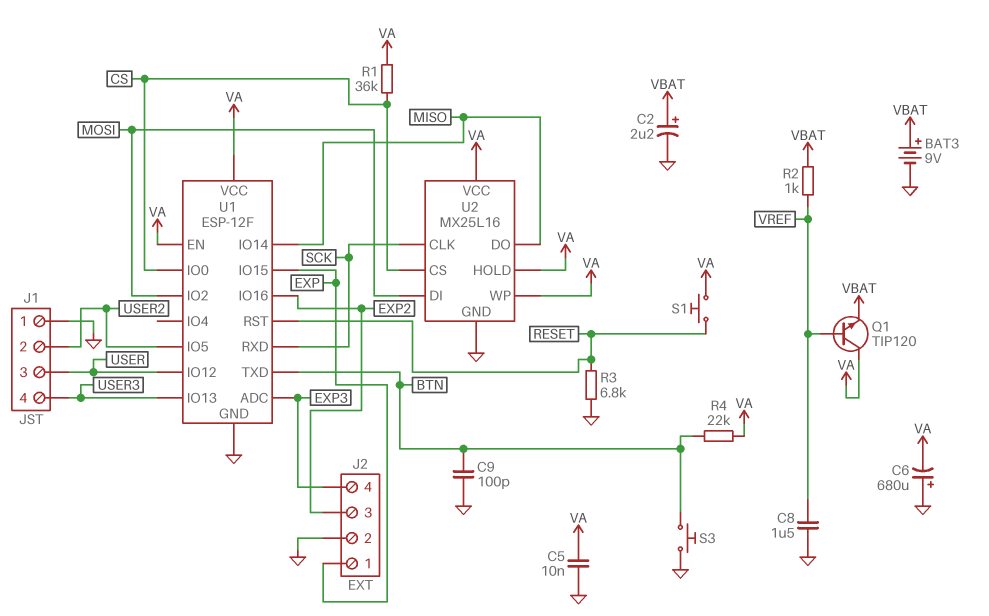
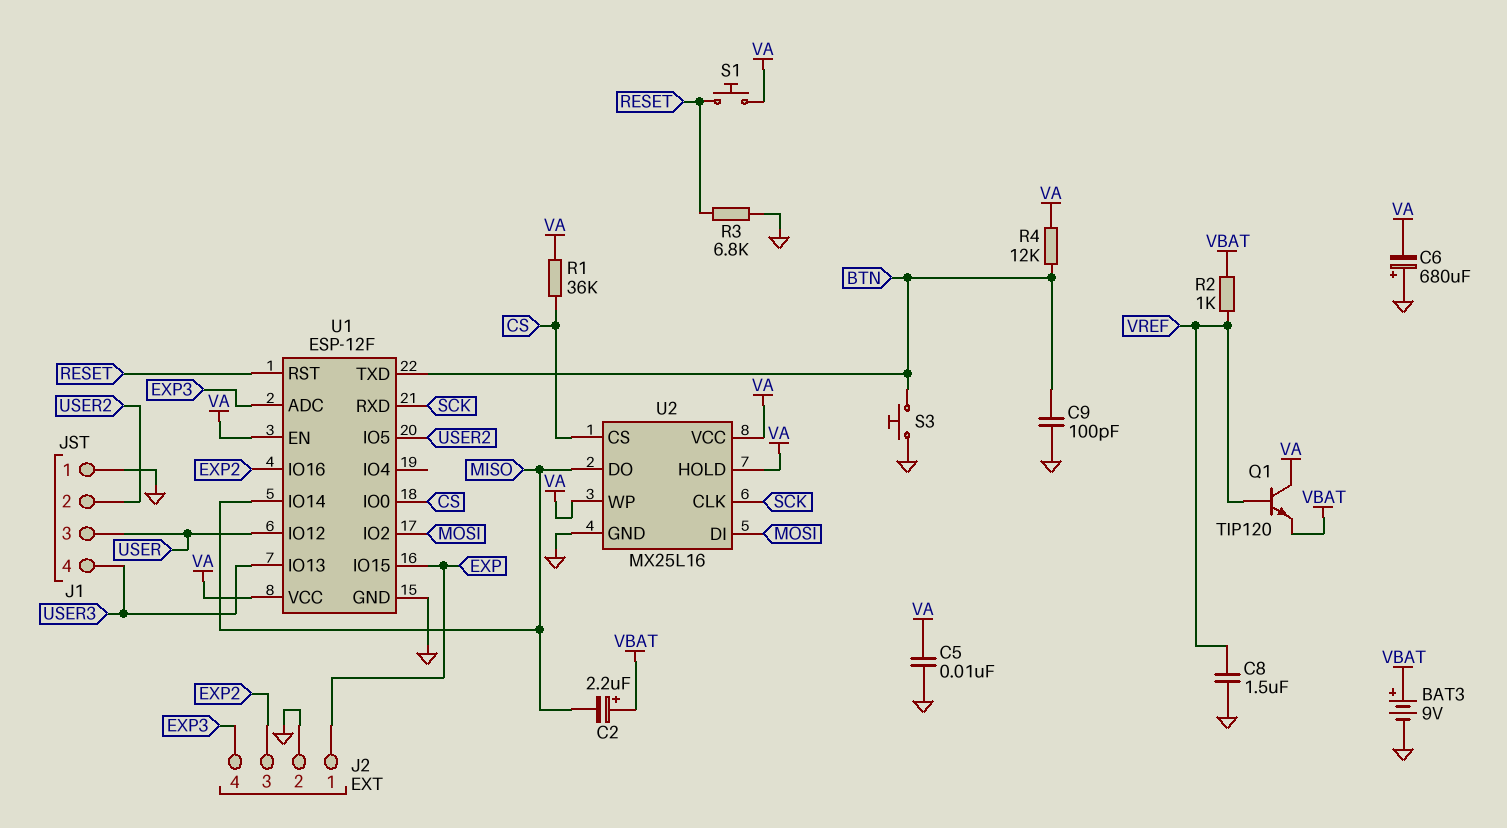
C2: 2.2uF (plus VBAT, minus GND) -> 2.2uF (plus VBAT, minus MISO)
R4: 22k (BTN, VA) -> 12k (BTN, VA)

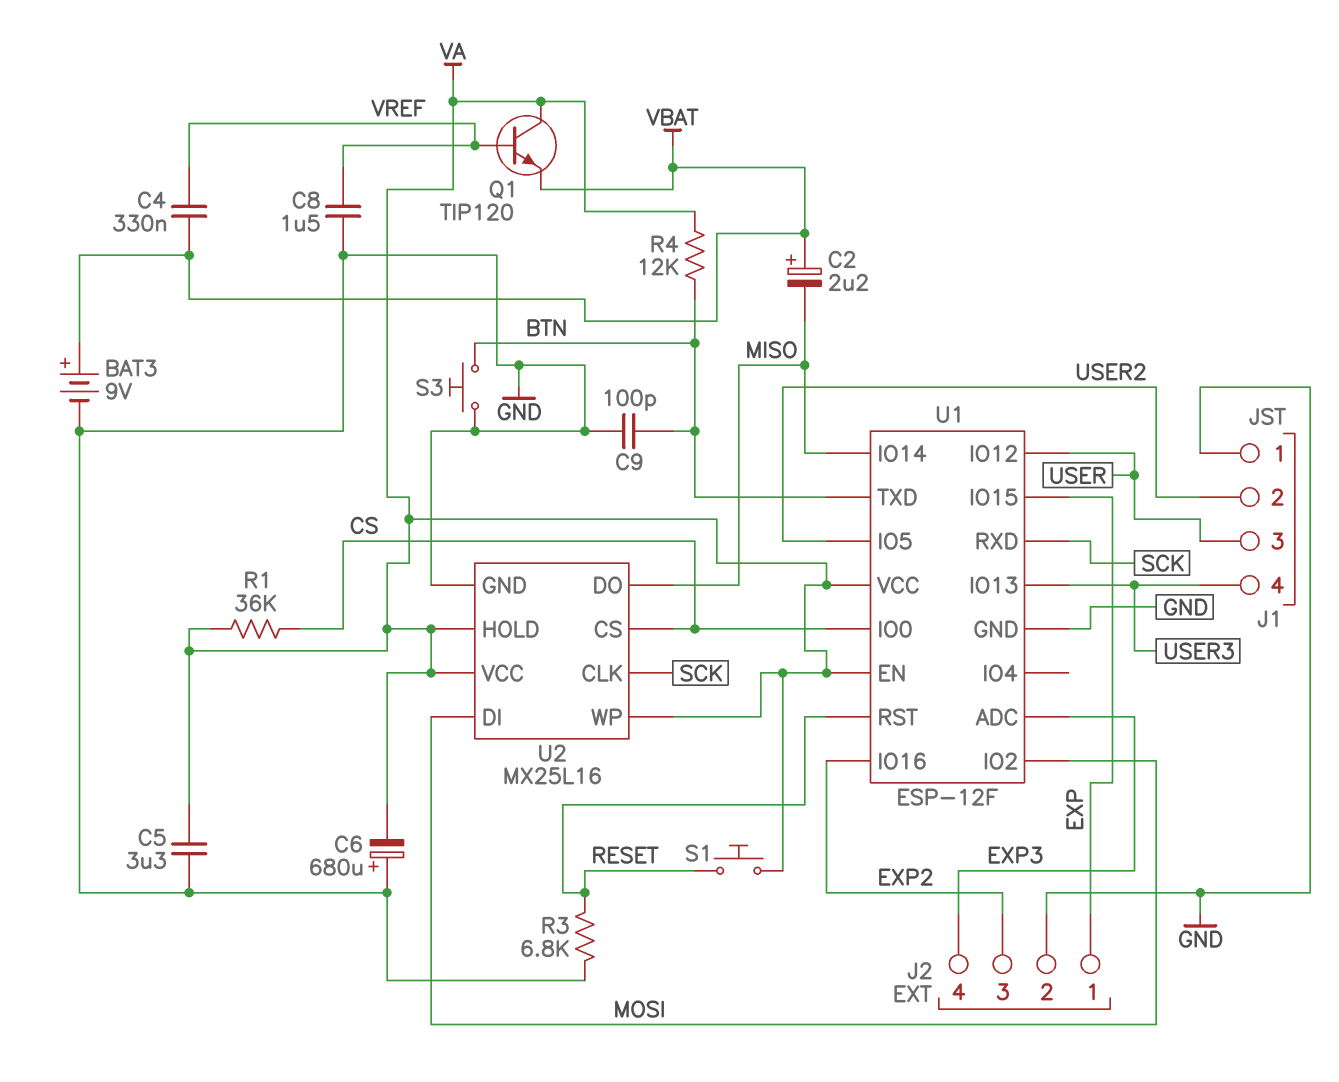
C4: none -> 330nF (VBAT, VREF)
C5: 10nF (GND, VA) -> 3.3uF (GND, VA)
R2: 1k (VBAT, VREF) -> none

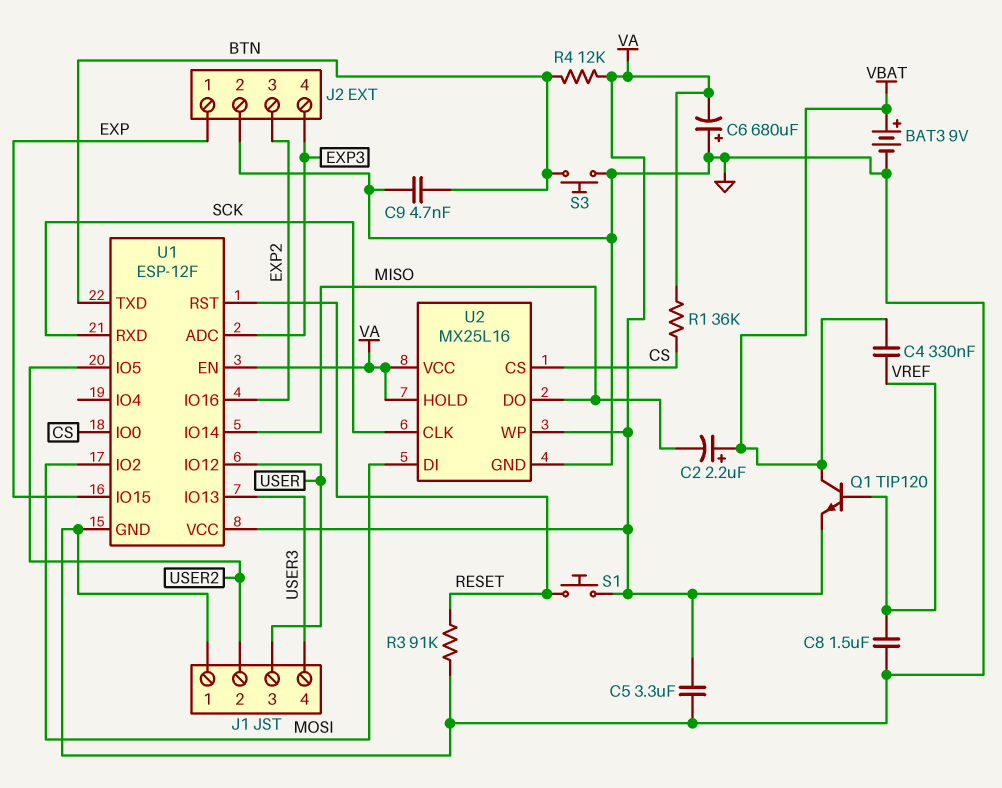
C9: 100pF (BTN, GND) -> 4.7nF (BTN, GND)
Q1: NPN TIP120 (B VREF, C VA, E VBAT) -> NPN TIP120 (B VREF, C VBAT, E VA)
R3: 6.8k (GND, RESET) -> 91k (GND, RESET)

